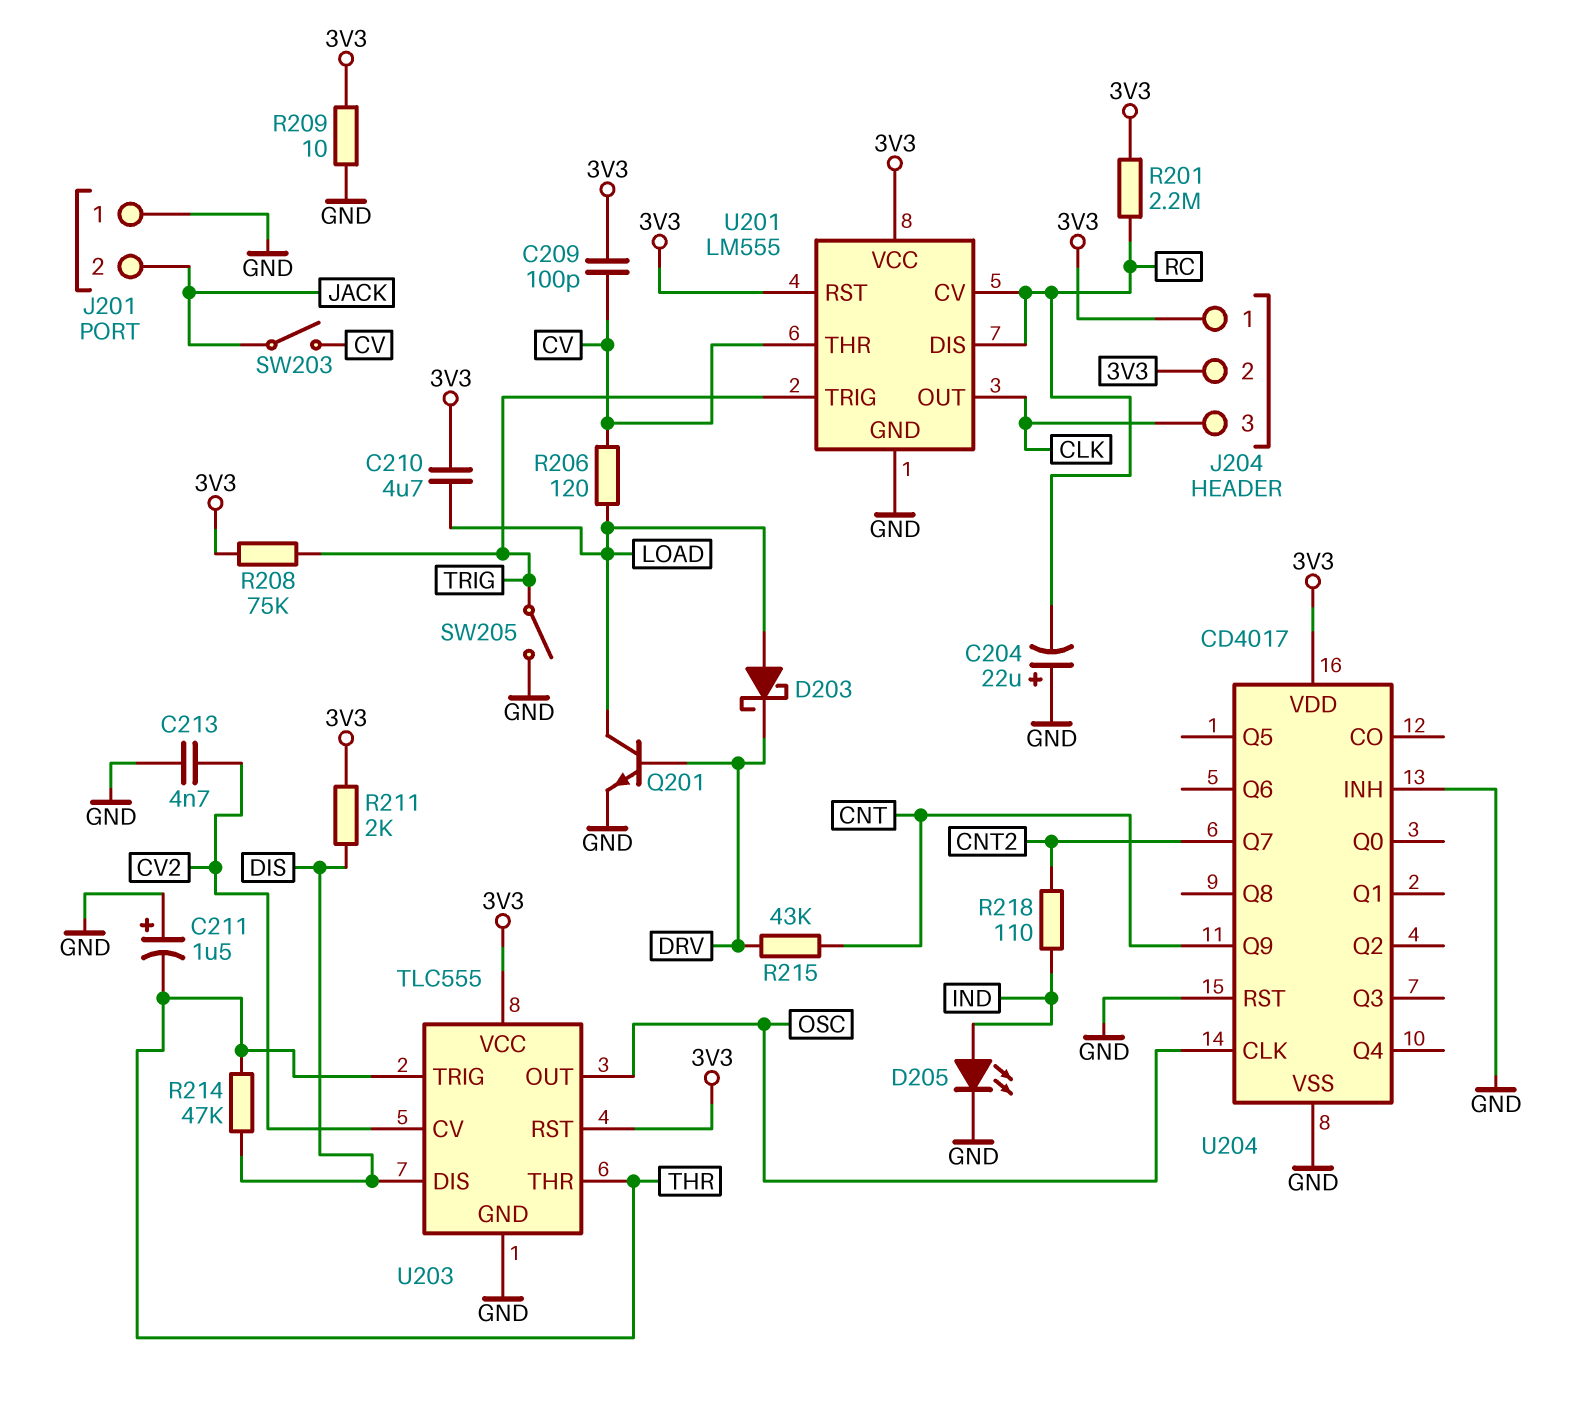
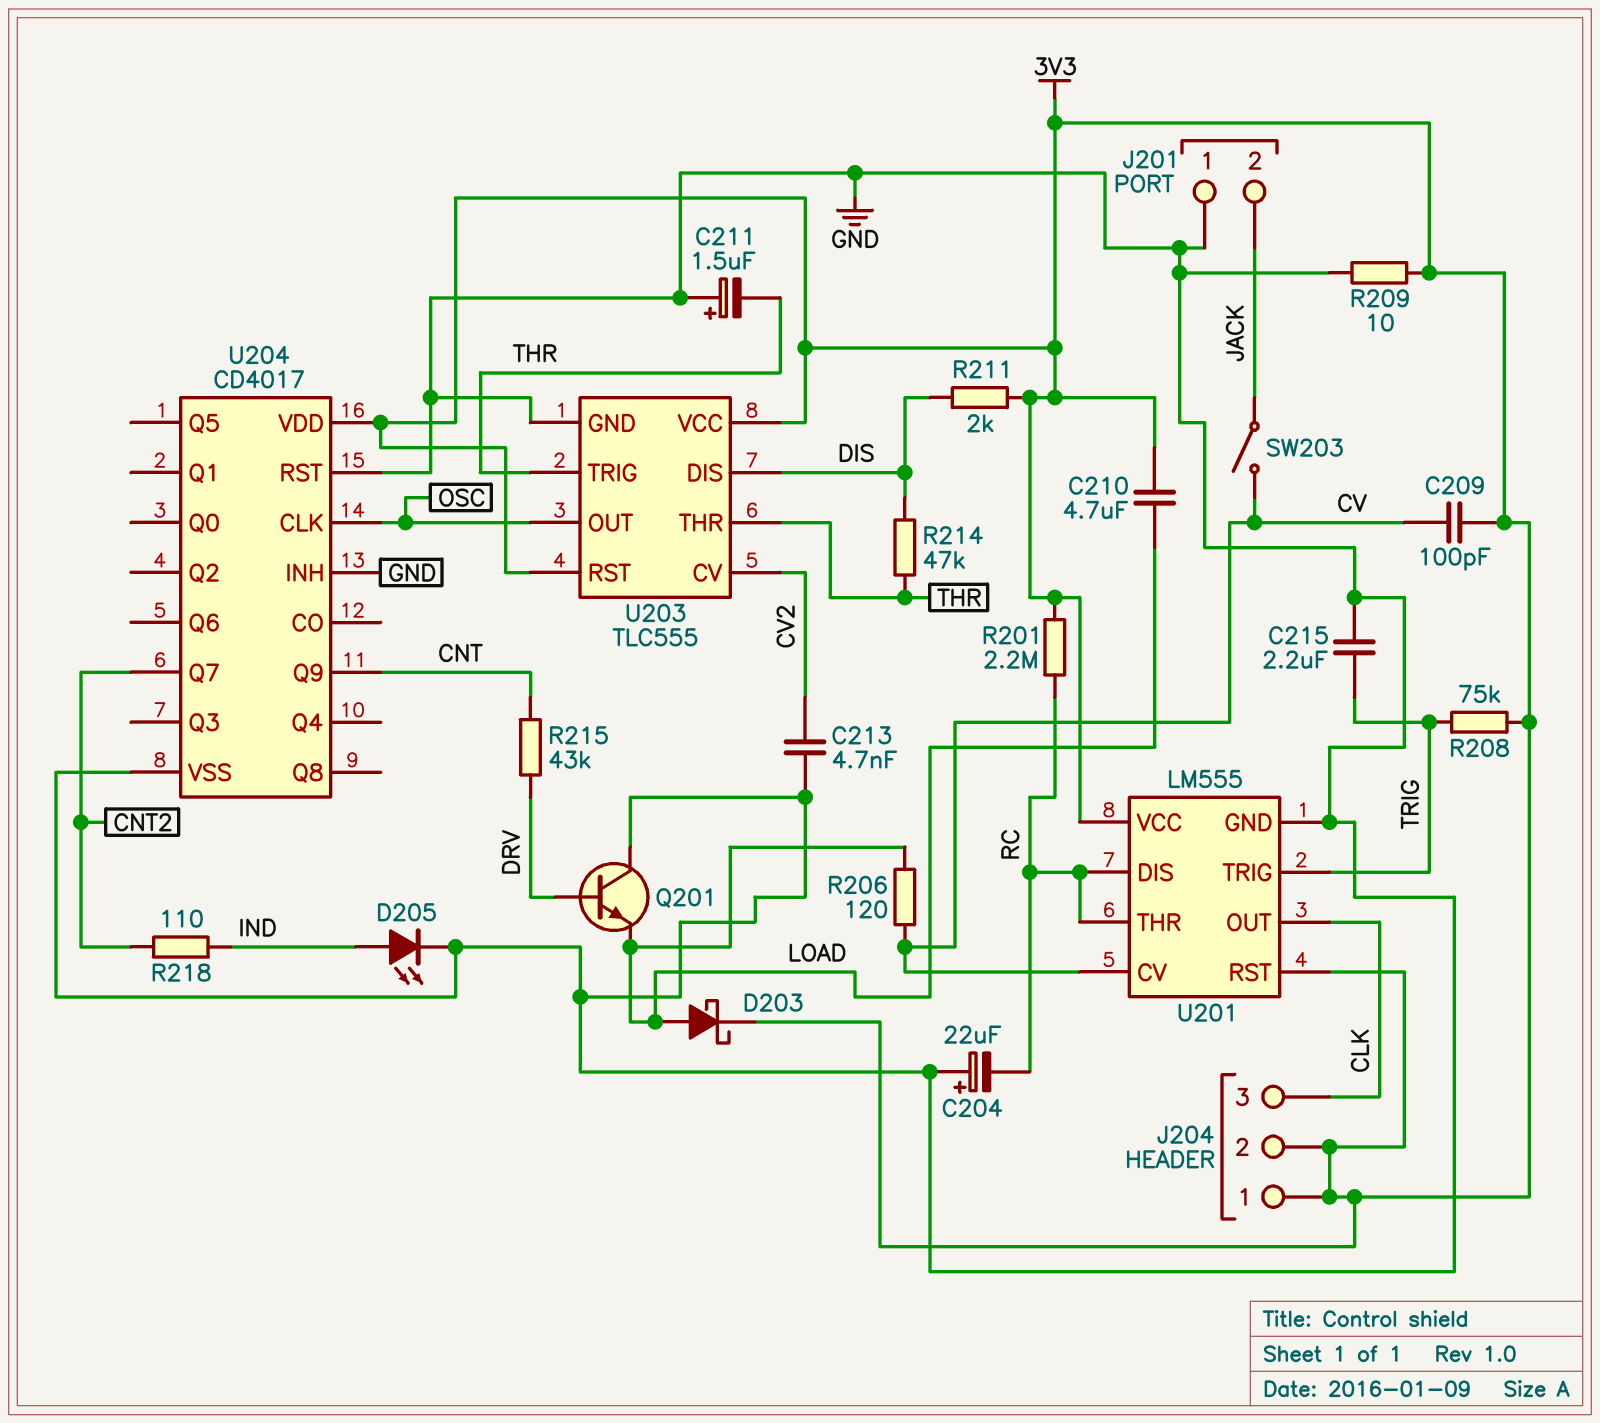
C215: none -> 2.2uF (GND, TRIG)
D203: schottky (A LOAD, K DRV) -> schottky (A LOAD, K 3V3)
Q201: NPN (B DRV, C LOAD, E GND) -> NPN (B DRV, C GND, E LOAD)
SW205: switch (GND, TRIG) -> none
U201 pin CV: RC -> CV
U201 pin THR: CV -> RC

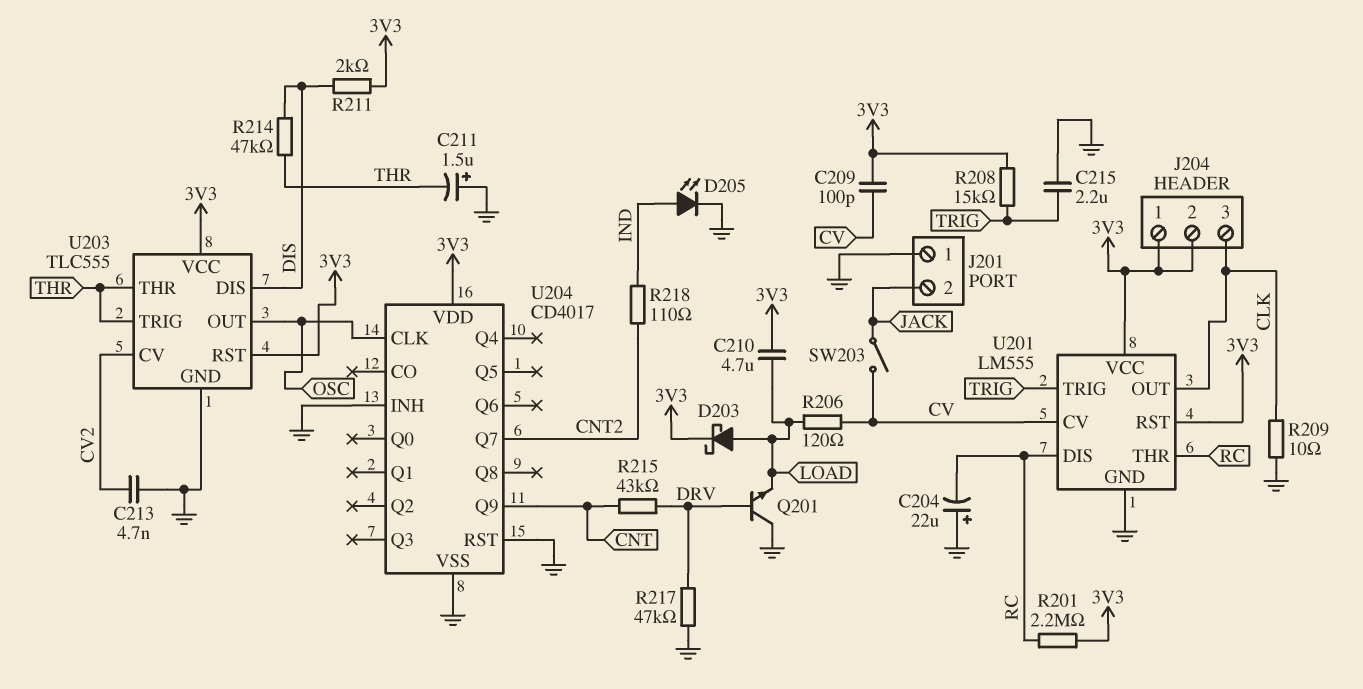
R208: 75k (3V3, TRIG) -> 15k (3V3, TRIG)
R209: 10 (3V3, GND) -> 10 (CLK, GND)
R217: none -> 47k (DRV, GND)

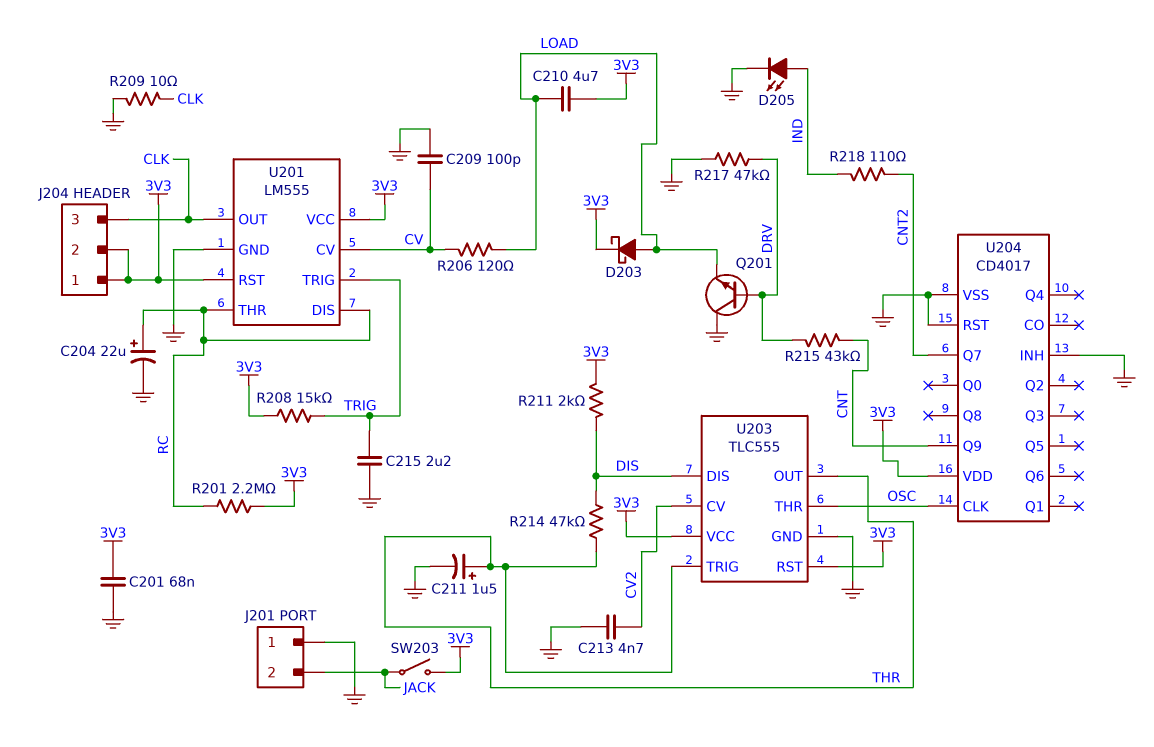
C201: none -> 68nF (3V3, GND)
C204: 22uF (plus GND, minus RC) -> 22uF (plus RC, minus GND)
C209: 100pF (3V3, CV) -> 100pF (CV, GND)
C211: 1.5uF (plus GND, minus THR) -> 1.5uF (plus THR, minus GND)
SW203: switch (CV, JACK) -> switch (3V3, JACK)
U203 pin OUT: OSC -> THR
U203 pin THR: THR -> OSC

